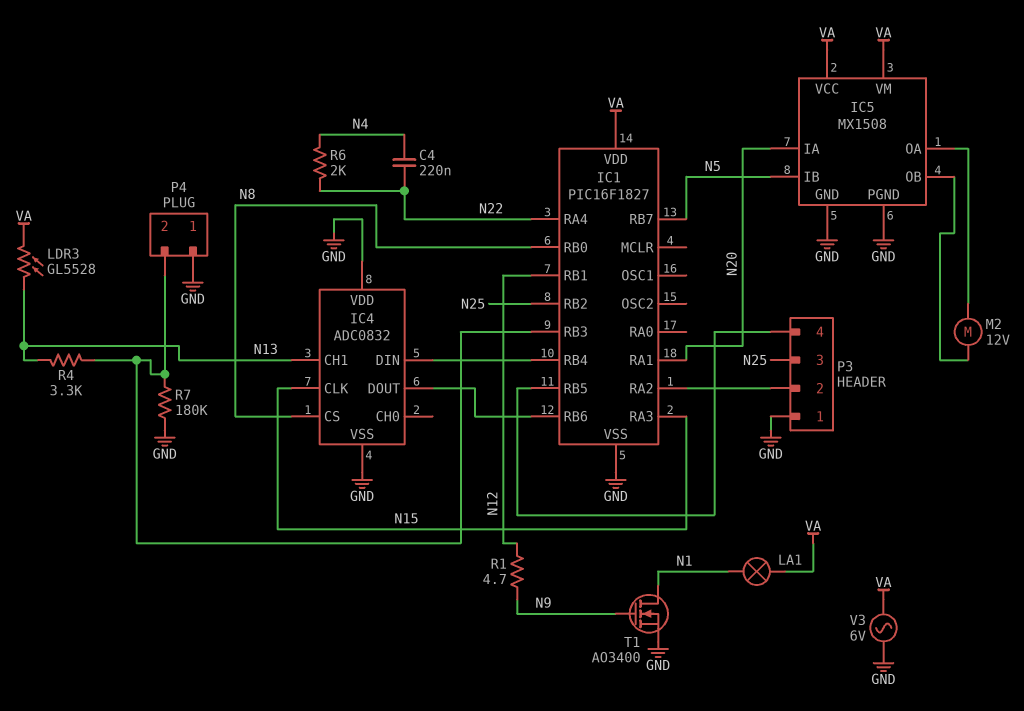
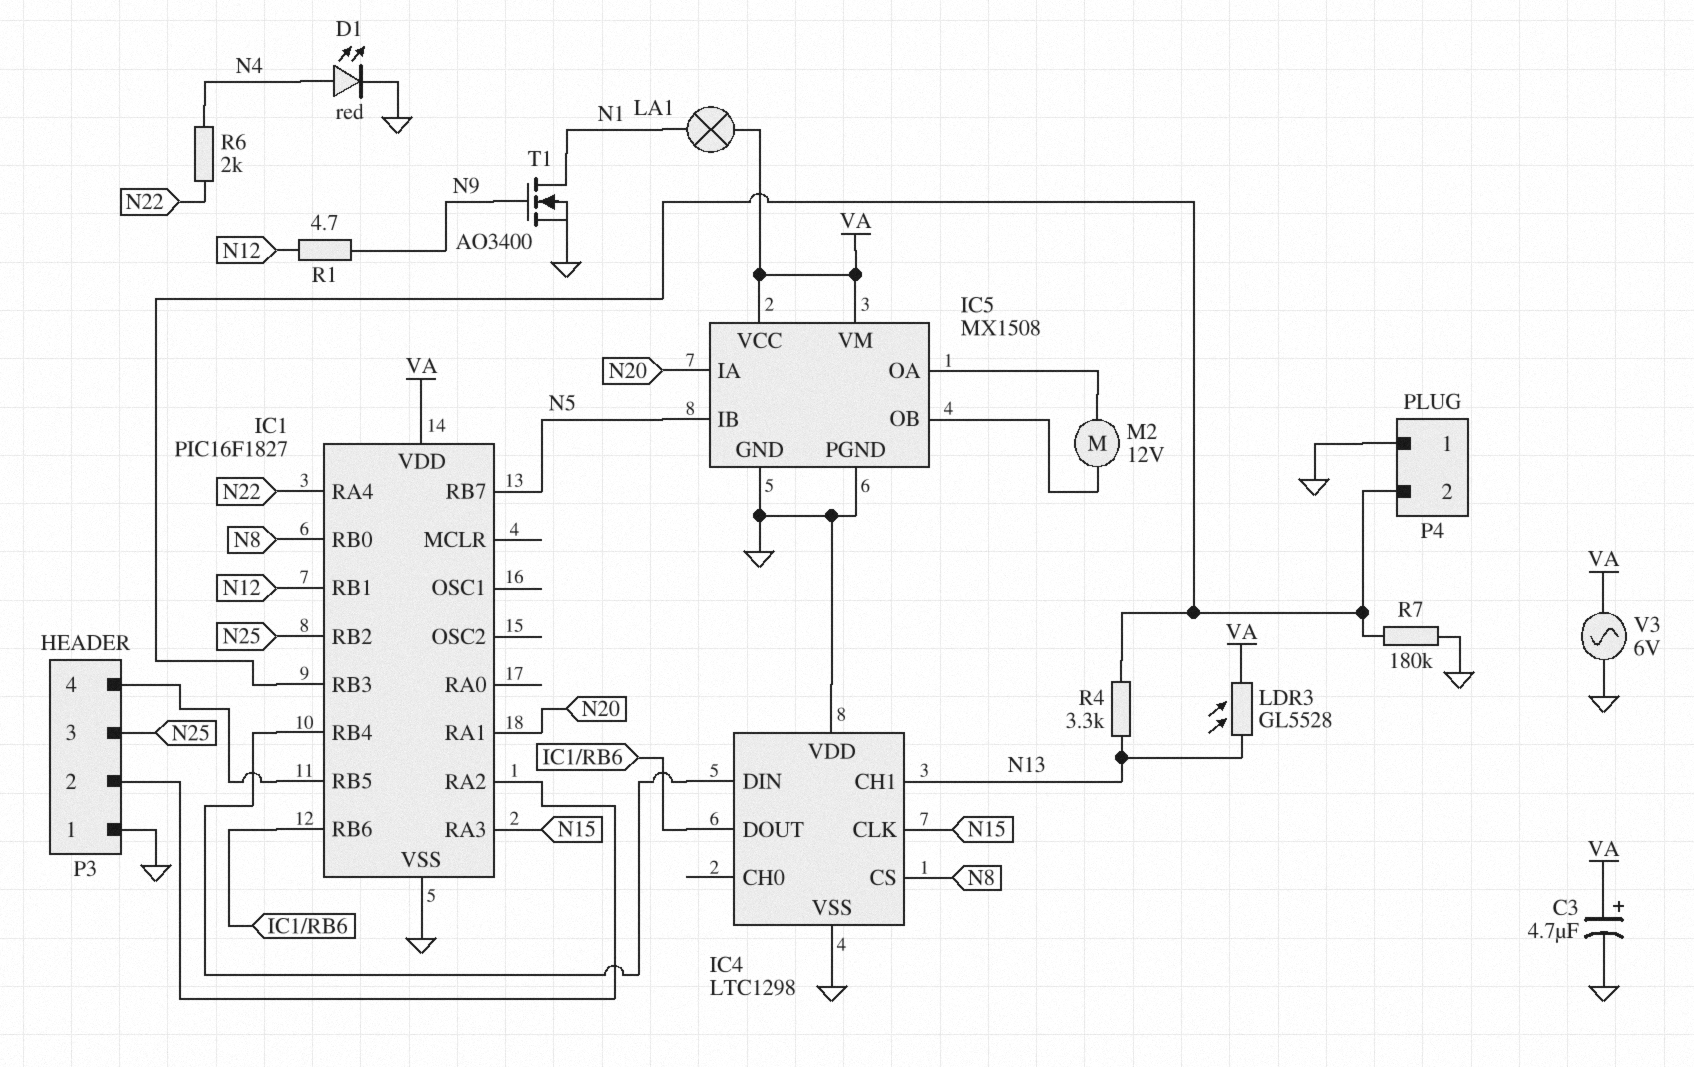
C3: none -> 4.7uF (plus VA, minus GND)
C4: 220nF (N4, N22) -> none
D1: none -> LED red (A N4, K GND)
IC4: ADC0832 -> LTC1298

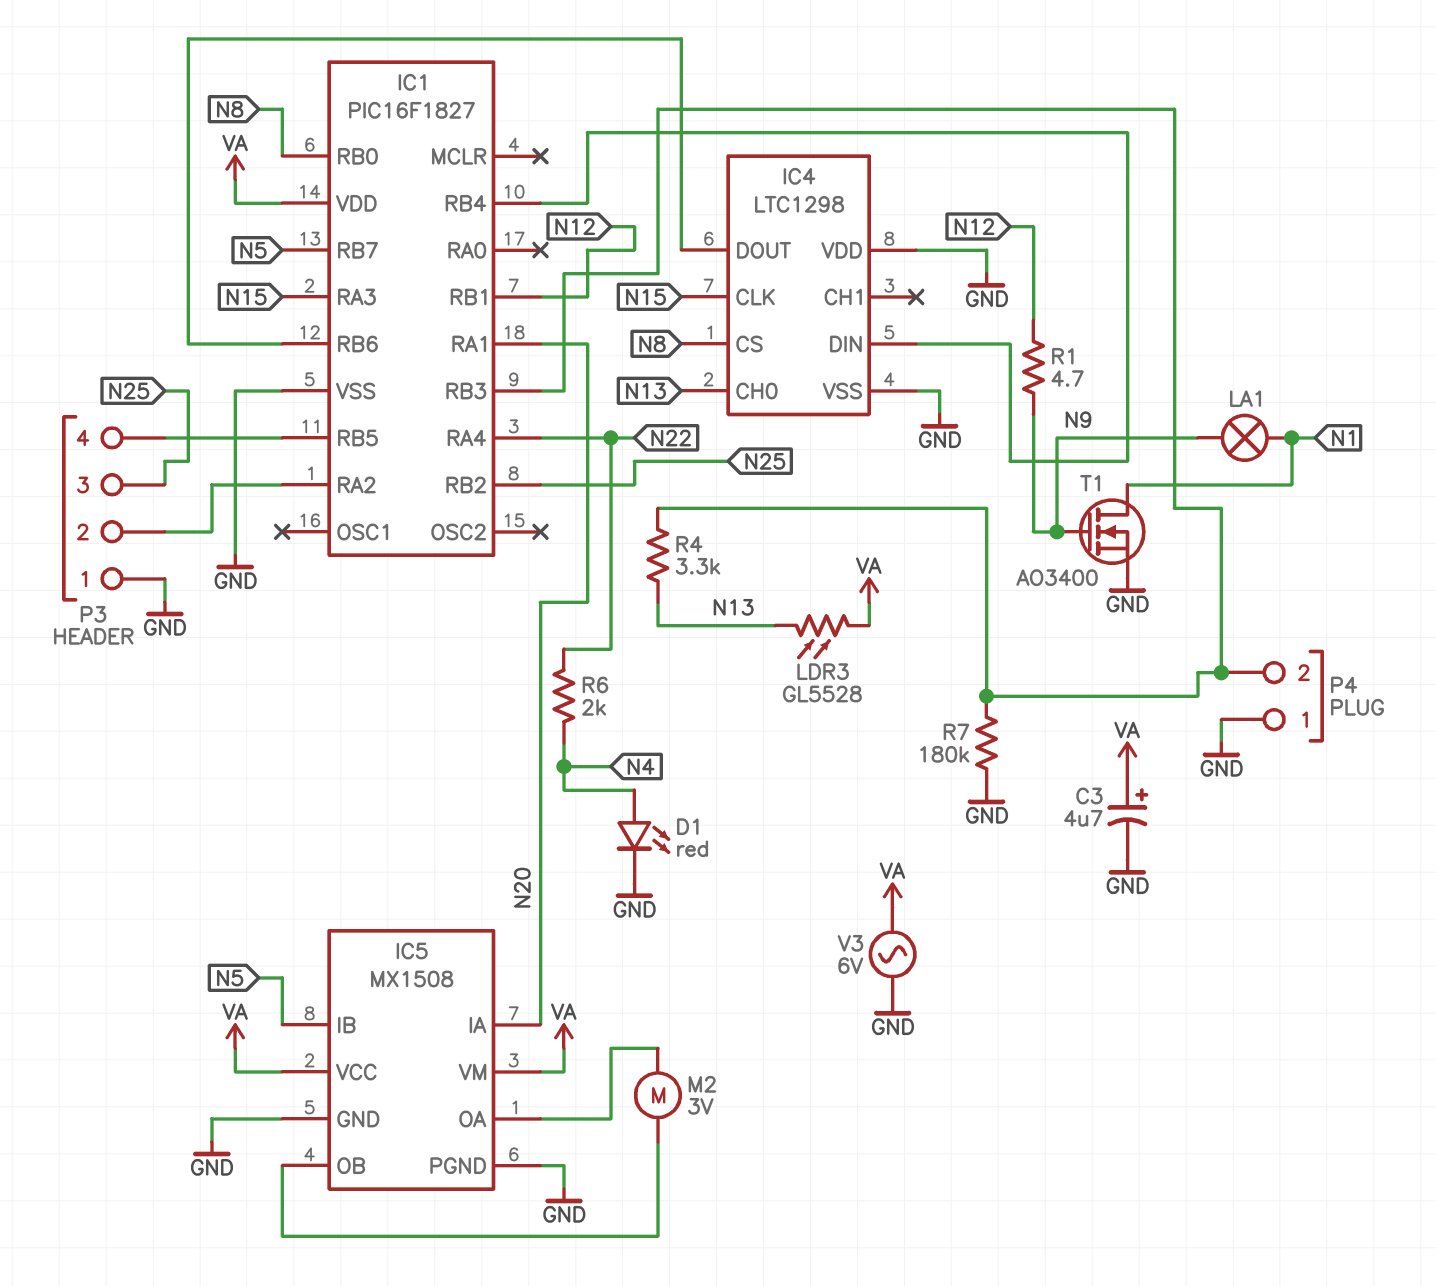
IC4 pin CH0: none -> N13
IC4 pin CH1: N13 -> none
LA1: lamp (N1, VA) -> lamp (N1, N9)
M2: motor 12V (IC5/OA, IC5/OB) -> motor 3V (IC5/OA, IC5/OB)

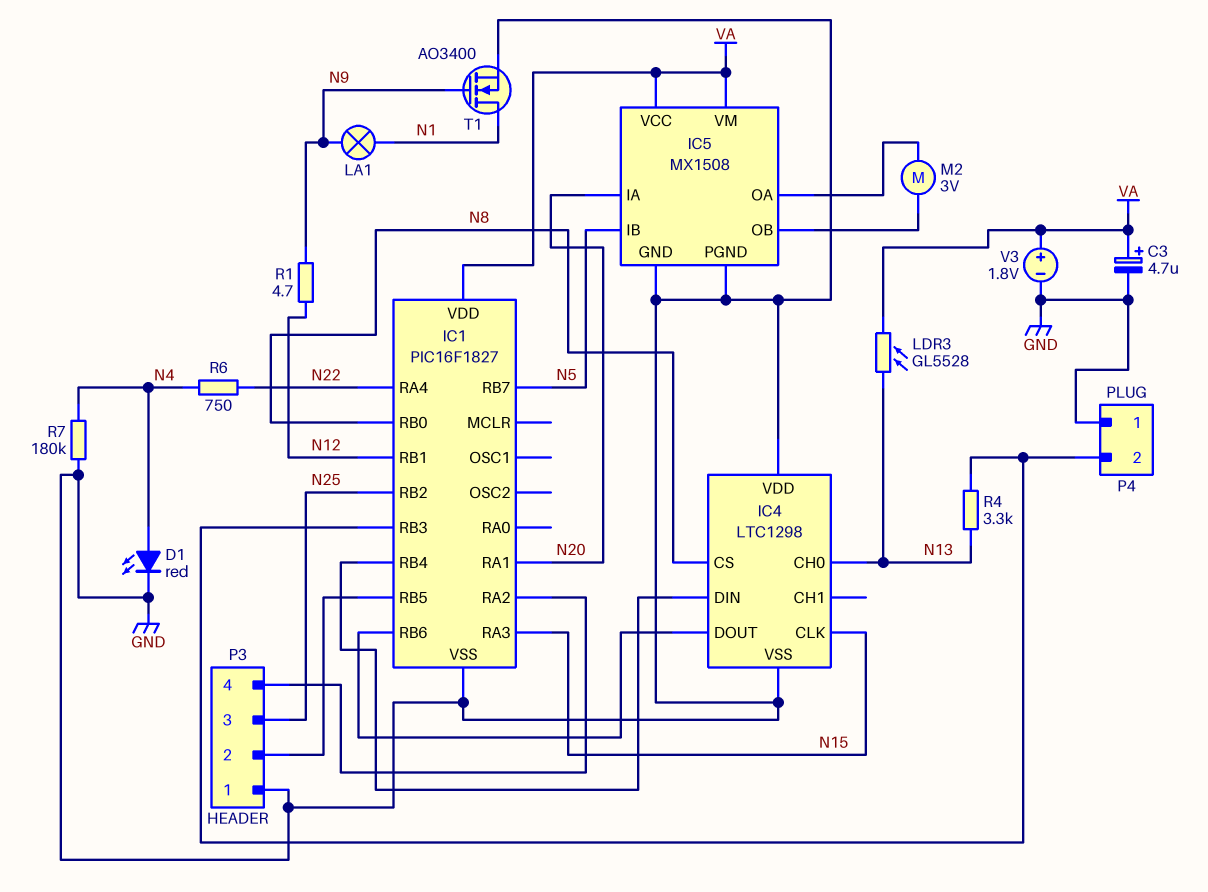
P3 pin 2: IC1/RA2 -> IC1/RB5
P3 pin 4: IC1/RB5 -> IC1/RA2
R6: 2k (N4, N22) -> 750 (N4, N22)
R7: 180k (GND, IC1/RB3) -> 180k (GND, N4)
V3: AC 6V (GND, VA) -> 1.8V (plus VA, minus GND)

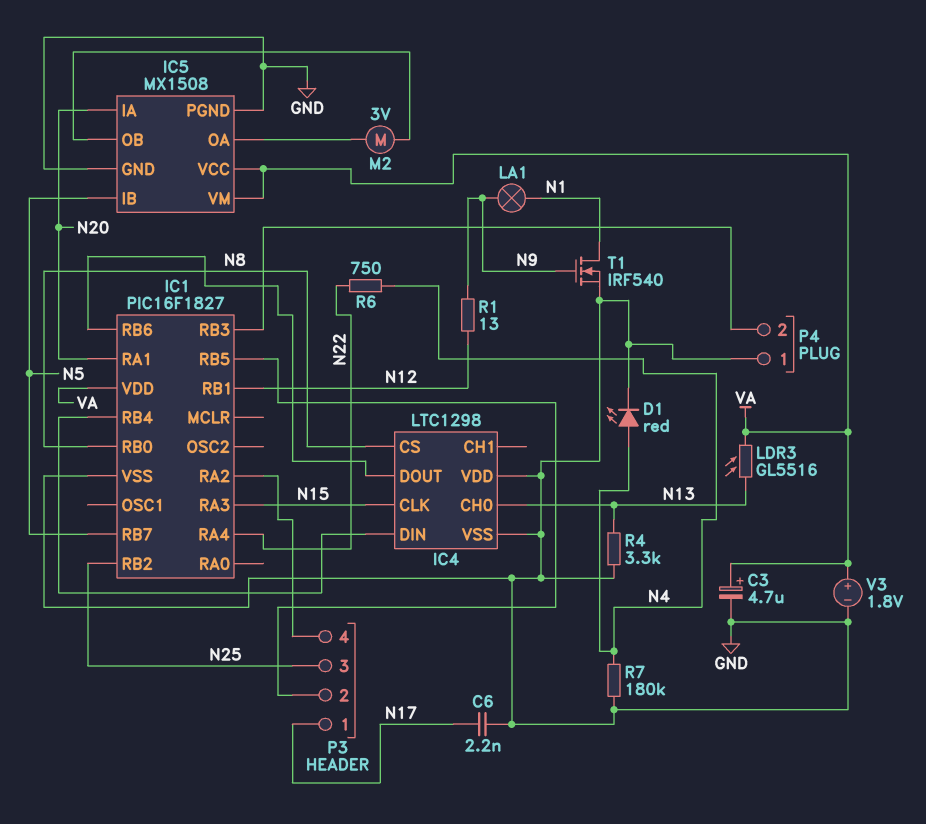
C6: none -> 2.2nF (GND, N17)
LDR3: GL5528 (N13, VA) -> GL5516 (N13, VA)
P3 pin 1: GND -> N17
R1: 4.7 (N9, N12) -> 13 (N9, N12)
R4: 3.3k (IC1/RB3, N13) -> 3.3k (GND, N13)
T1: NMOS AO3400 (G N9, D N1, S GND) -> NMOS IRF540 (G N9, D N1, S GND)

